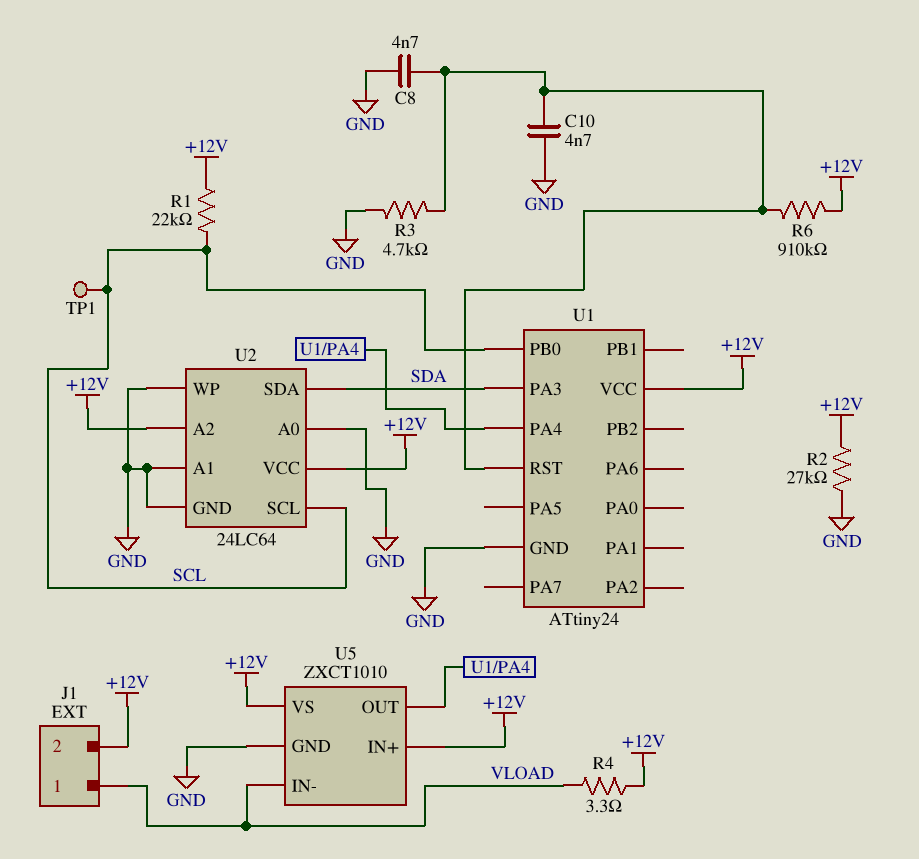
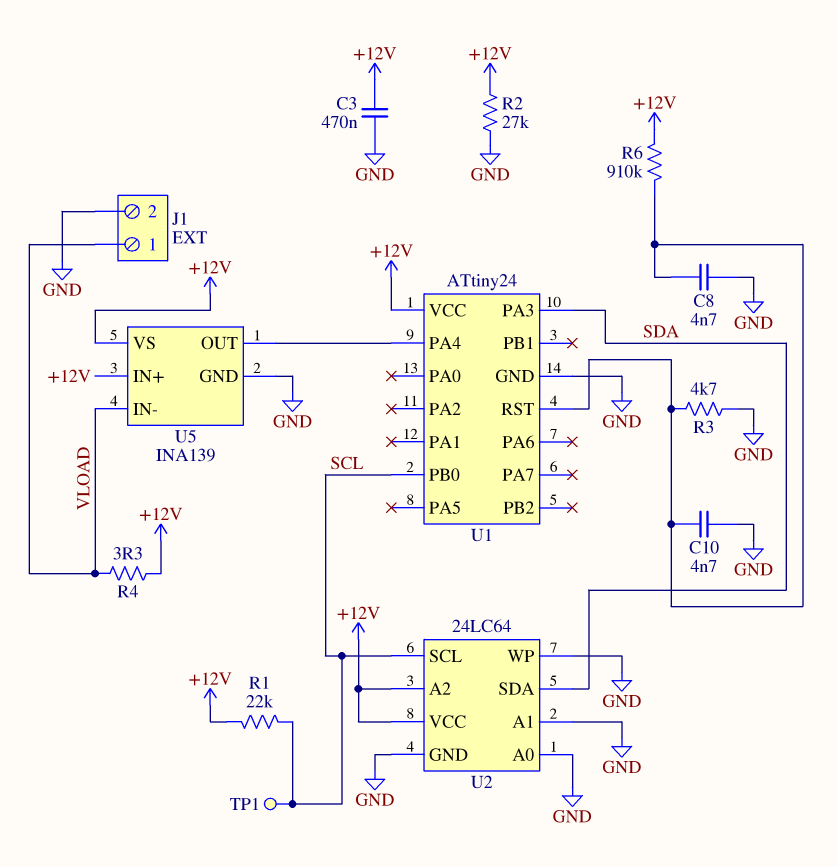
C3: none -> 470nF (+12V, GND)
J1 pin 2: +12V -> GND
U5: ZXCT1010 -> INA139

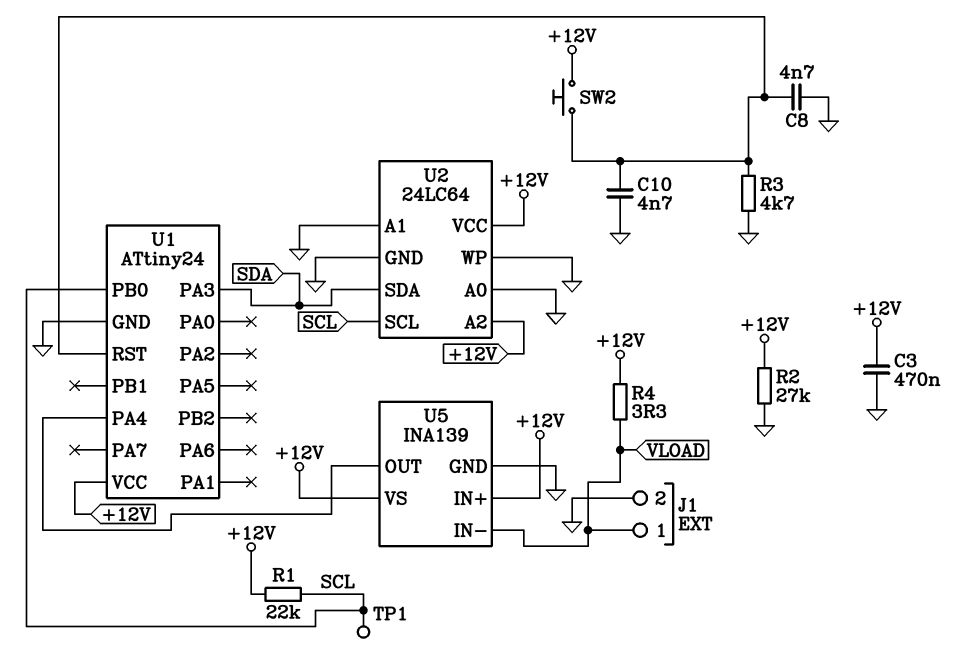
R6: 910k (+12V, U1/RST) -> none
SW2: none -> button (+12V, U1/RST)

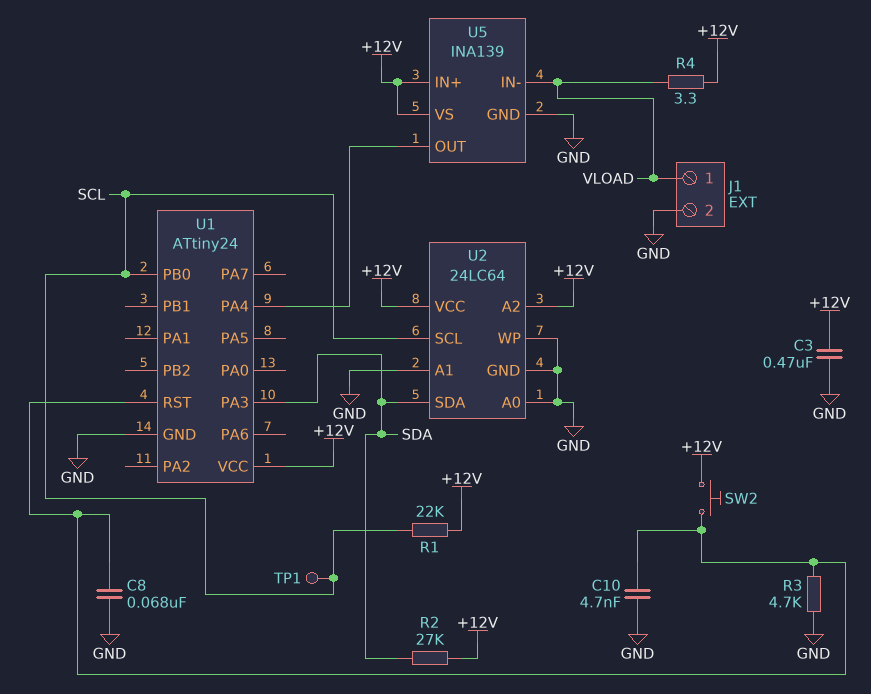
C8: 4.7nF (GND, U1/RST) -> 68nF (GND, U1/RST)
R2: 27k (+12V, GND) -> 27k (+12V, SDA)

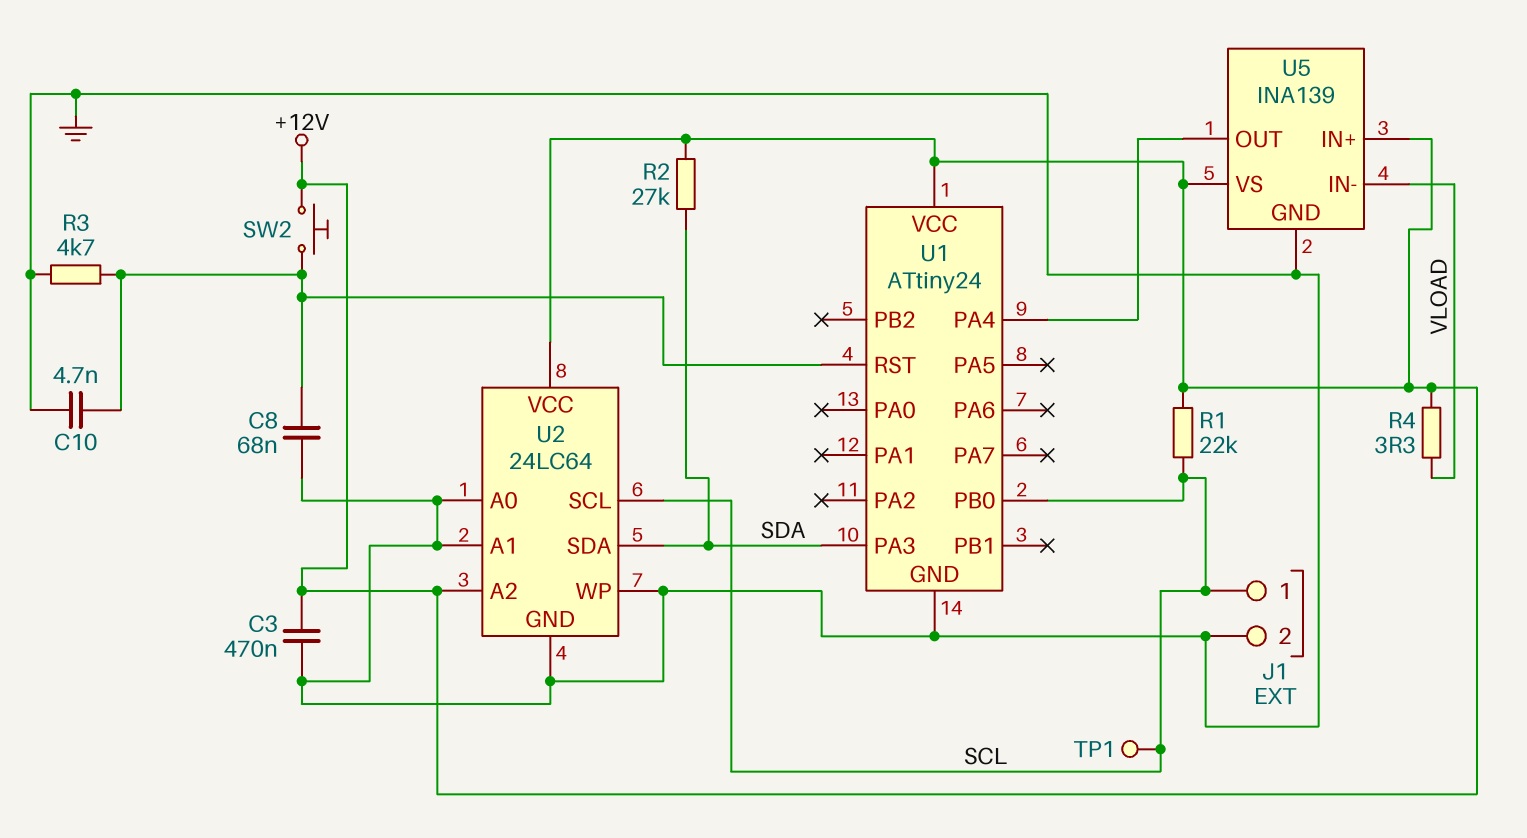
J1 pin 1: VLOAD -> SCL

